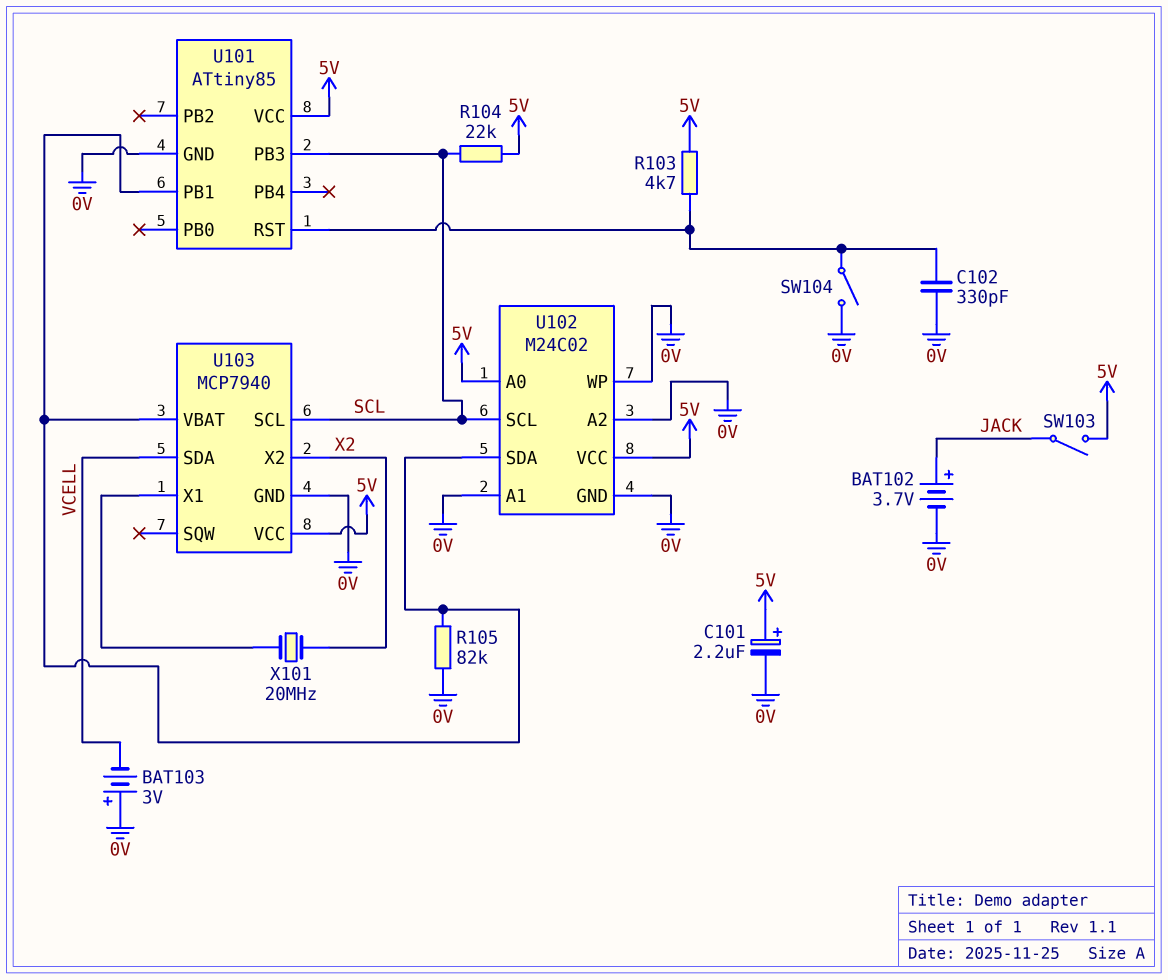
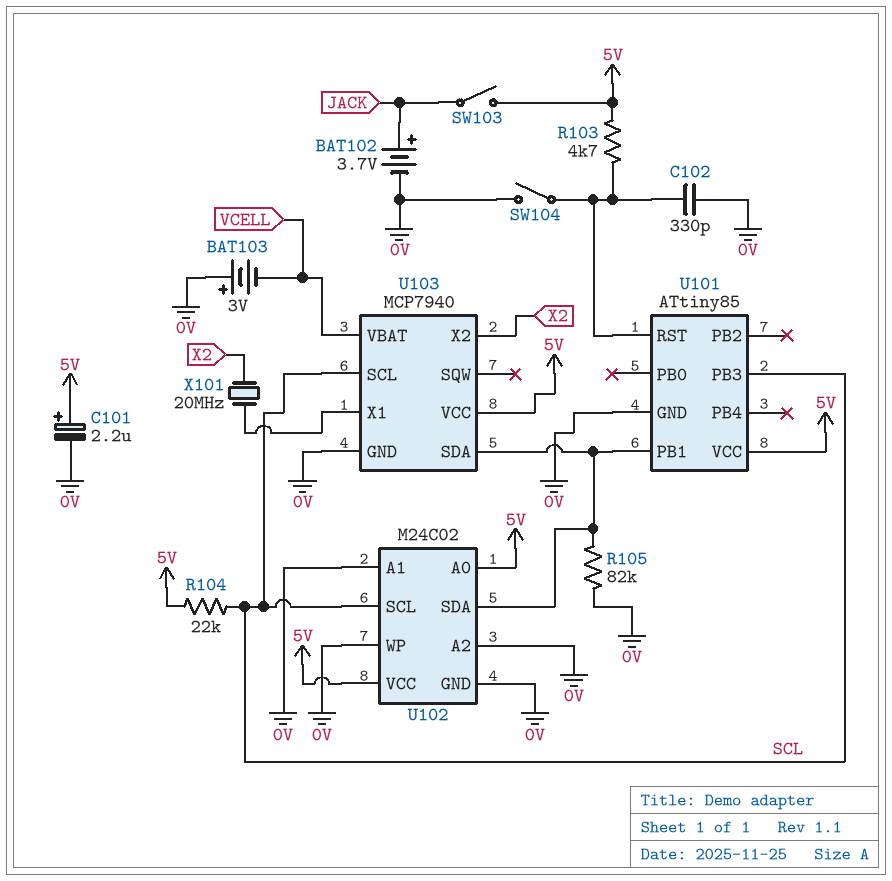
U103 pin SDA: VCELL -> U101/PB1
U103 pin VBAT: U101/PB1 -> VCELL

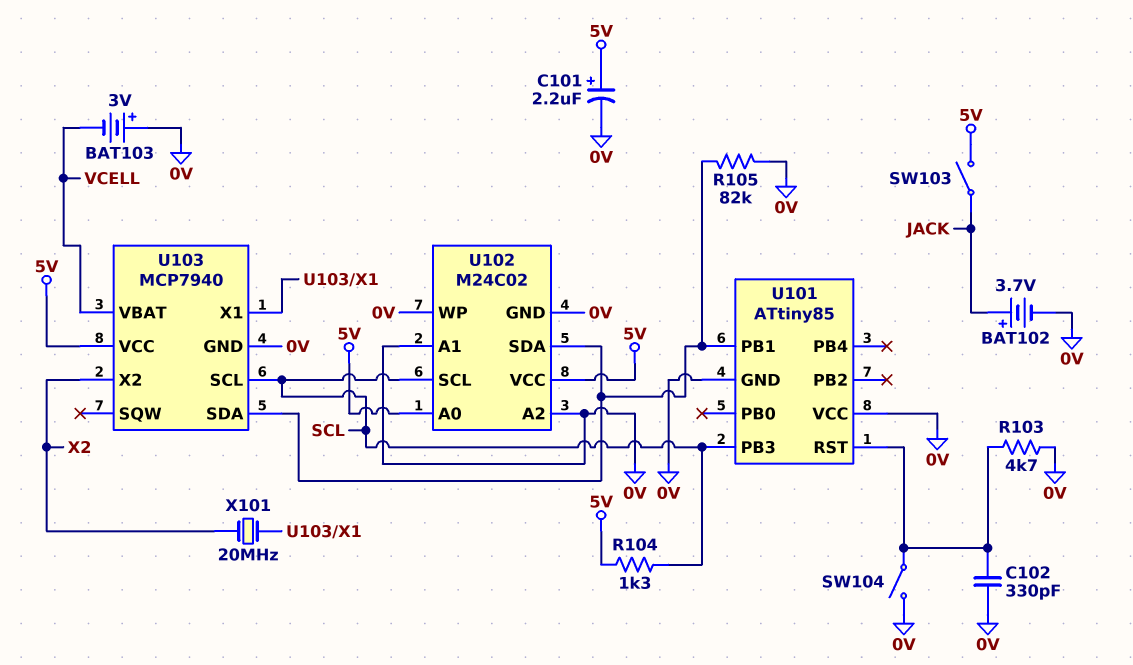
R103: 4.7k (5V, U101/RST) -> 4.7k (0V, U101/RST)
R104: 22k (5V, SCL) -> 1.3k (5V, SCL)
U101 pin VCC: 5V -> 0V

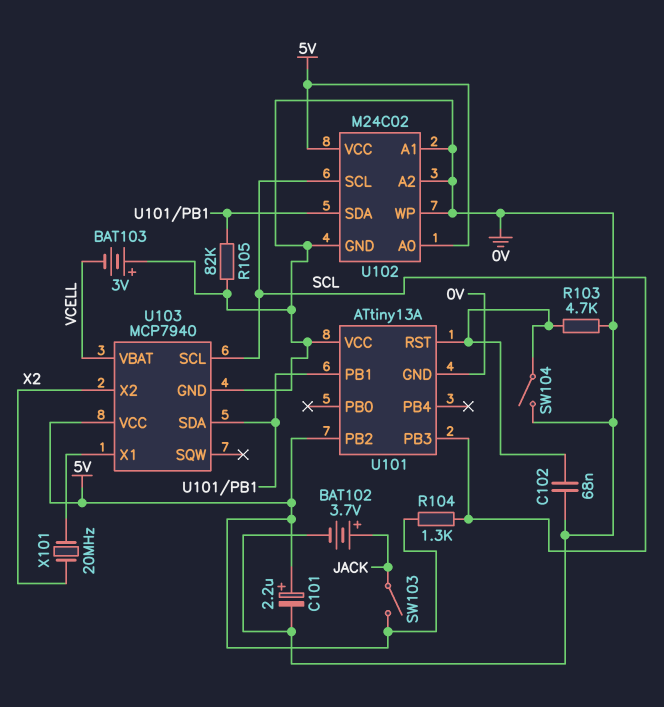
C102: 330pF (0V, U101/RST) -> 68nF (0V, U101/RST)
U101: ATtiny85 -> ATtiny13A
U101 pin PB2: none -> 5V

